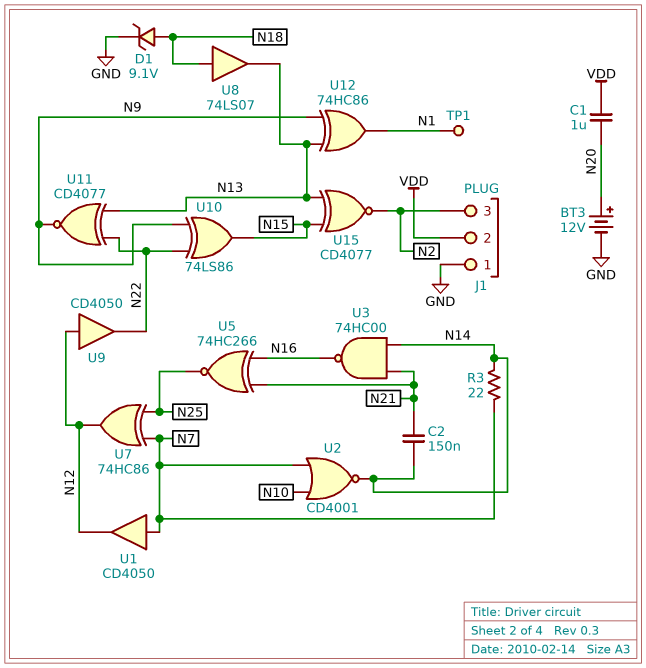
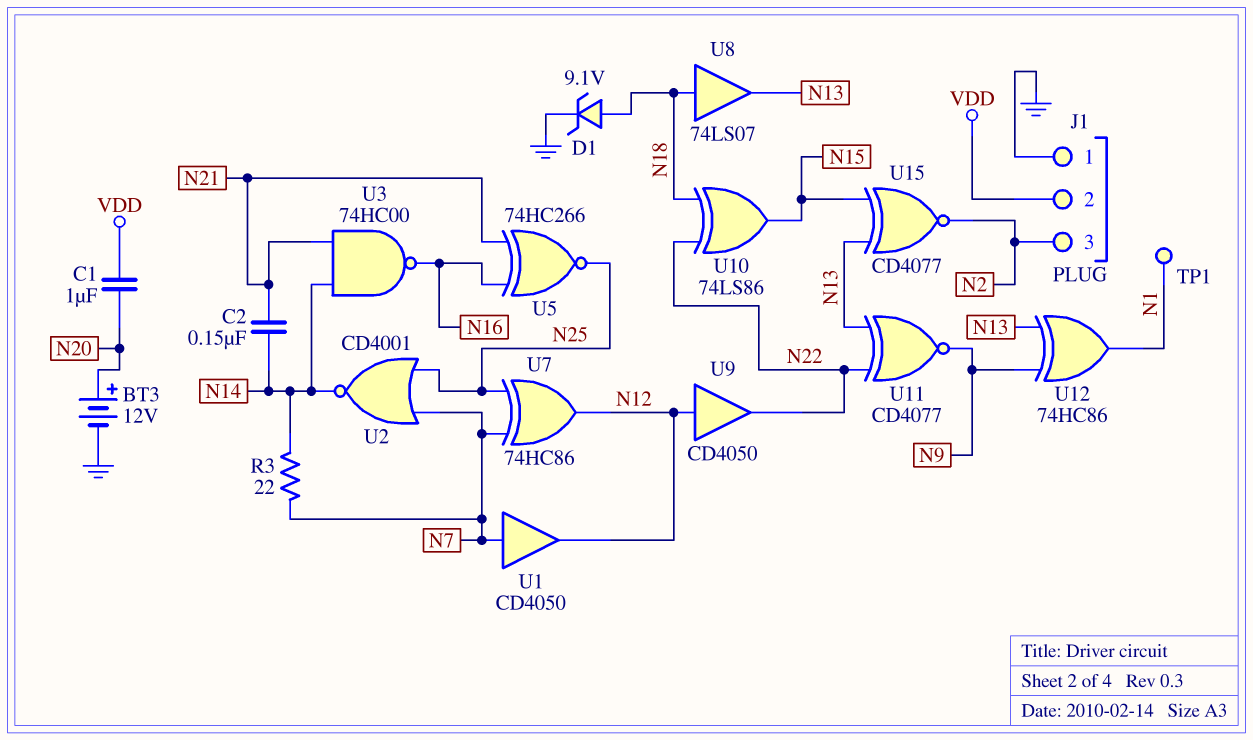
U2: NOR CD4001 (in N7, in N10, out N14) -> NOR CD4001 (in N7, in N25, out N14)
U10: XOR 74LS86 (in N9, in N22, out N15) -> XOR 74LS86 (in N18, in N22, out N15)

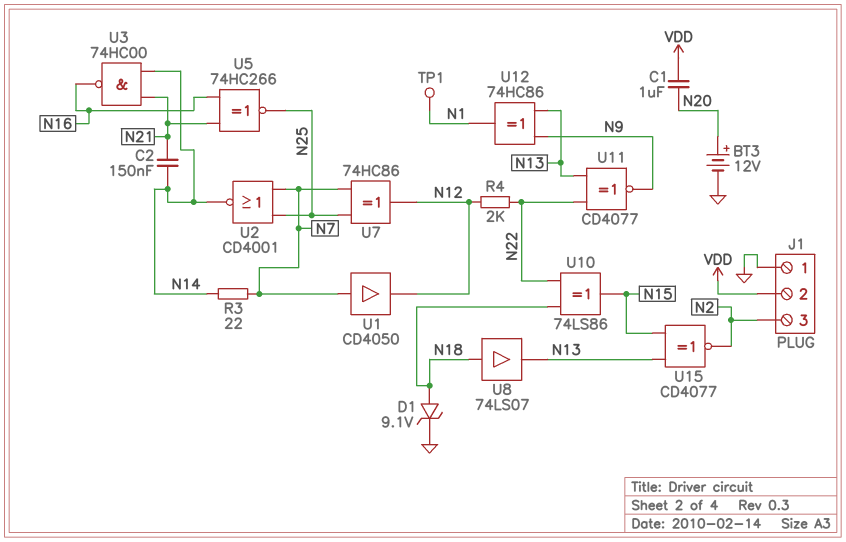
R4: none -> 2k (N12, N22)
U9: buffer CD4050 (in N12, out N22) -> none

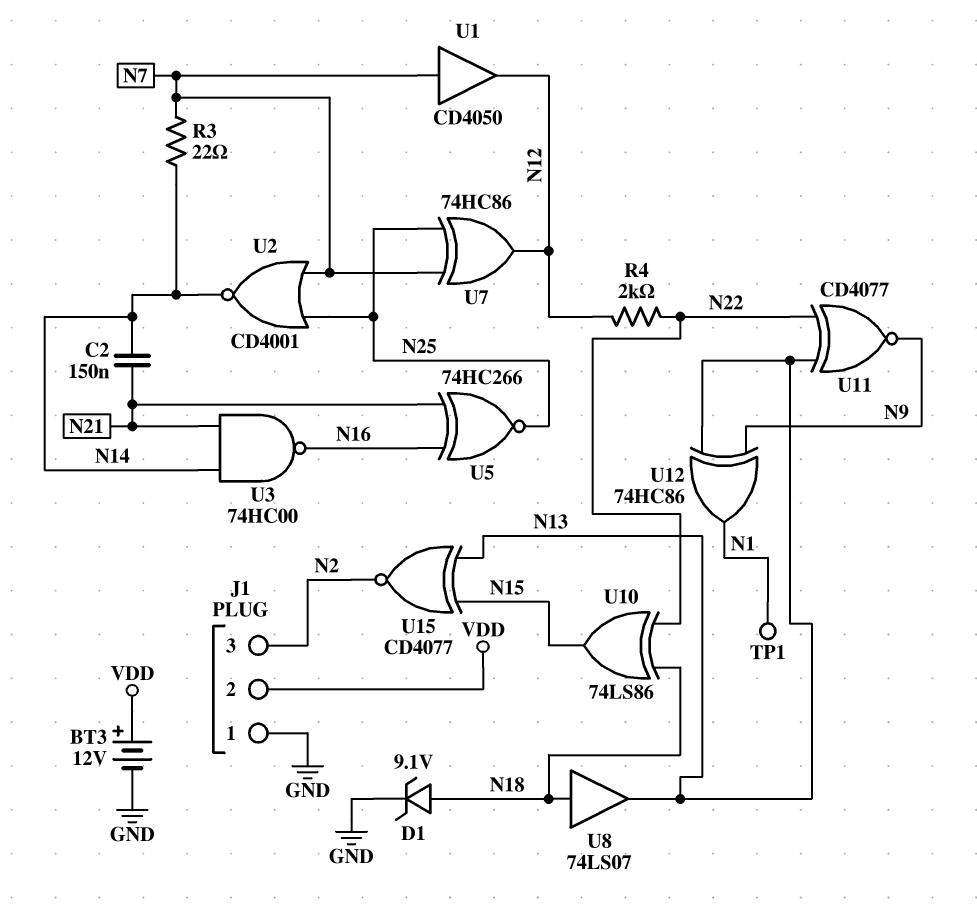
BT3: 12V (plus N20, minus GND) -> 12V (plus VDD, minus GND)
C1: 1uF (N20, VDD) -> none

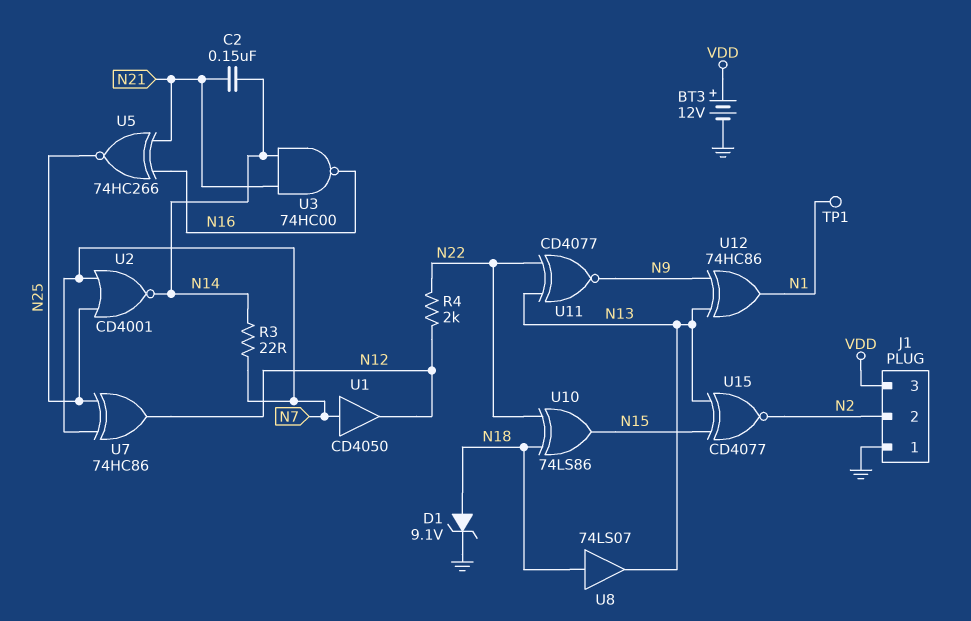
J1 pin 2: VDD -> N2
J1 pin 3: N2 -> VDD

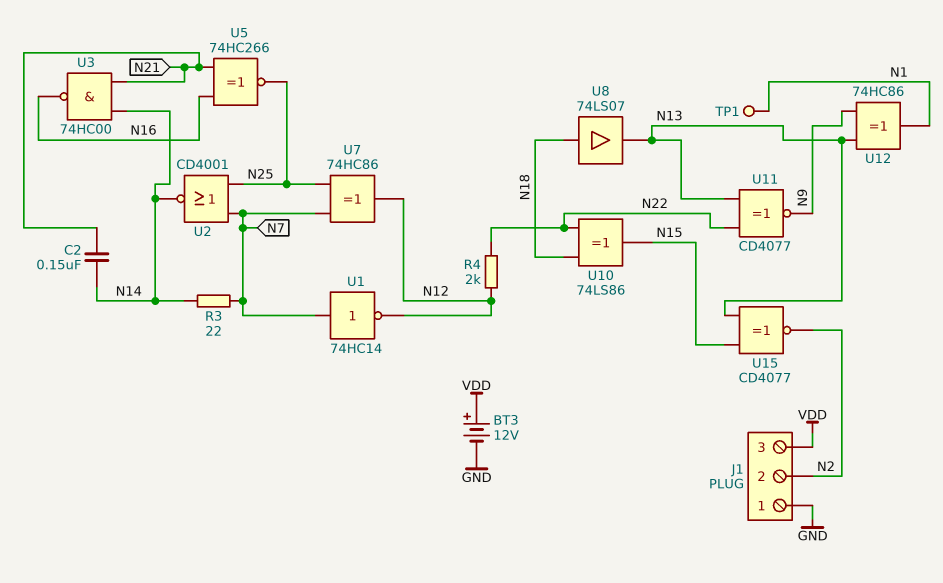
D1: zener 9.1V (A N18, K GND) -> none
U1: buffer CD4050 (in N7, out N12) -> NOT 74HC14 (in N7, out N12)

